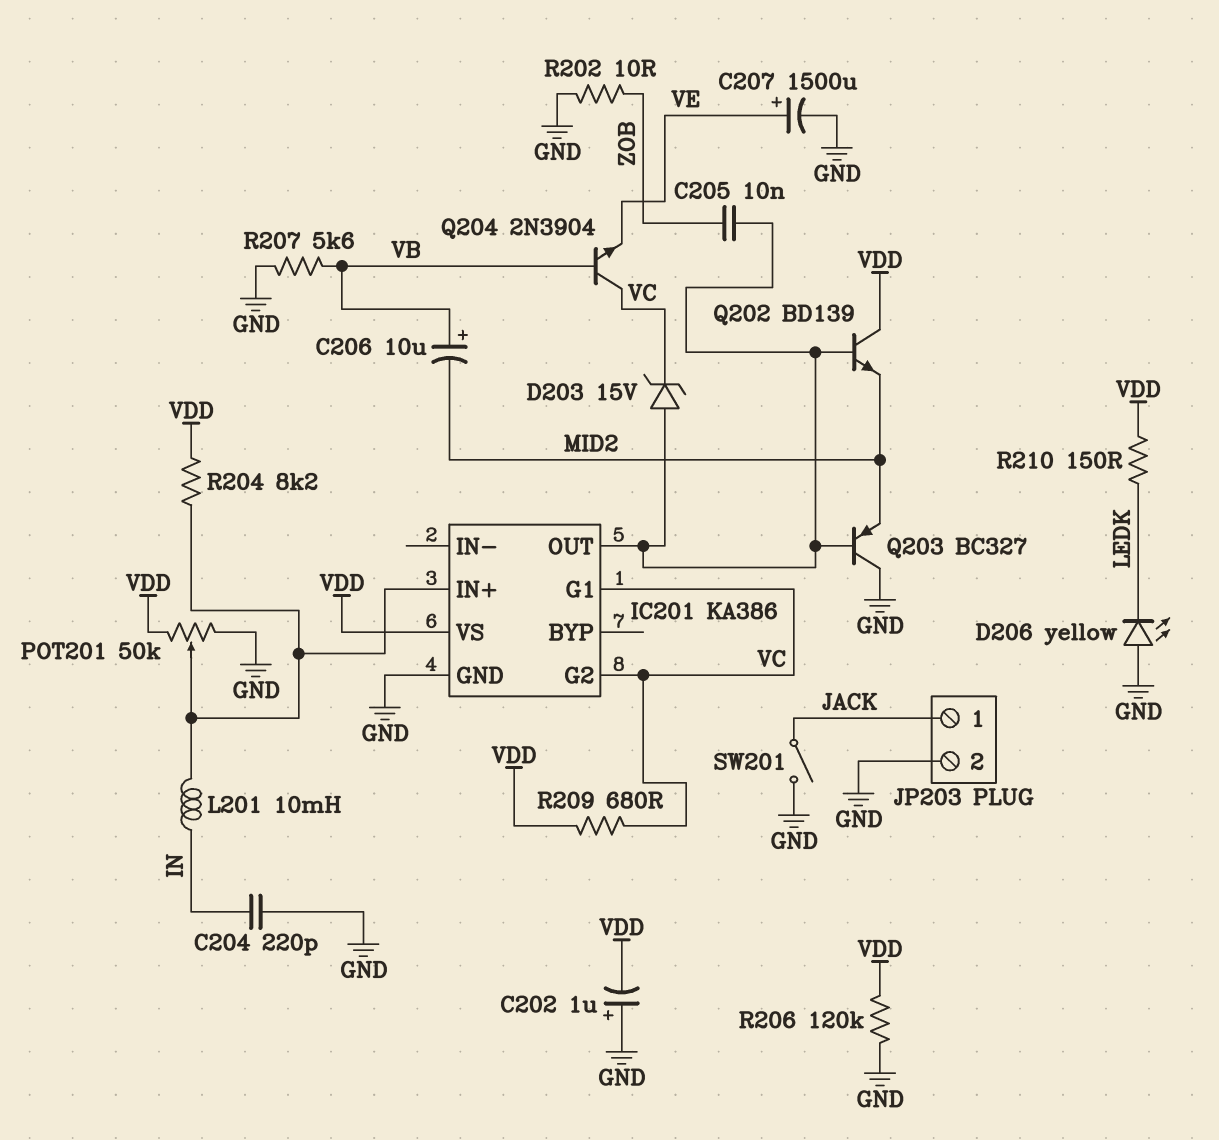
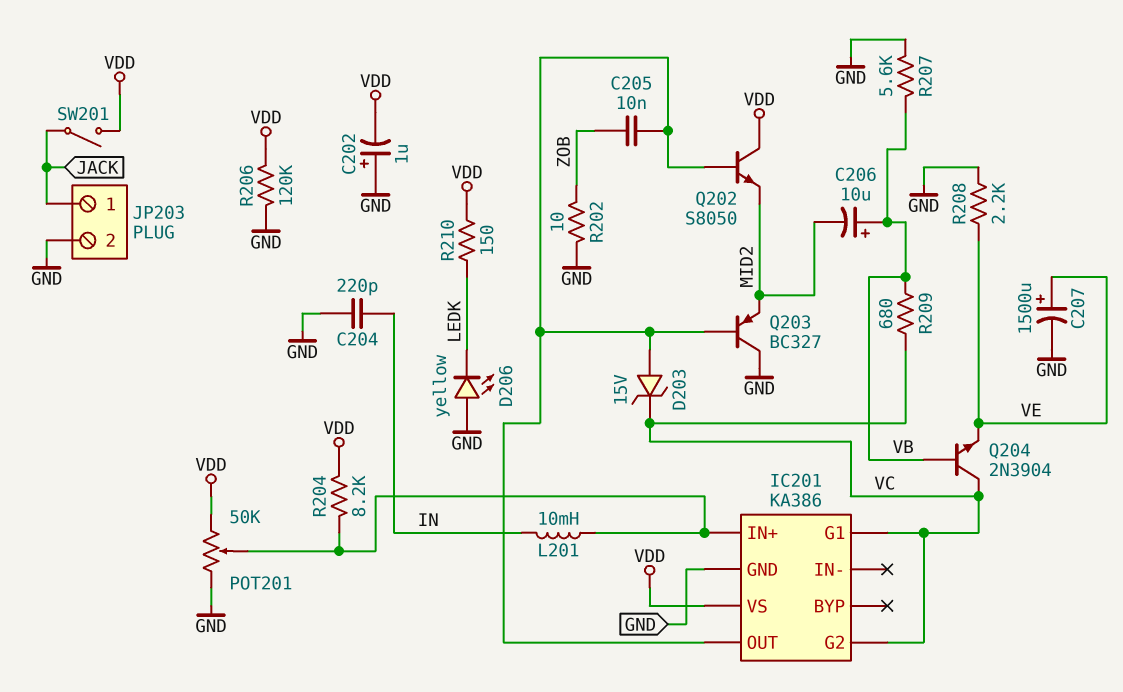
Q202: NPN BD139 (B IC201/OUT, C VDD, E MID2) -> NPN S8050 (B IC201/OUT, C VDD, E MID2)
R208: none -> 2.2k (GND, VE)
R209: 680 (VC, VDD) -> 680 (VB, VC)
SW201: switch (GND, JACK) -> switch (JACK, VDD)

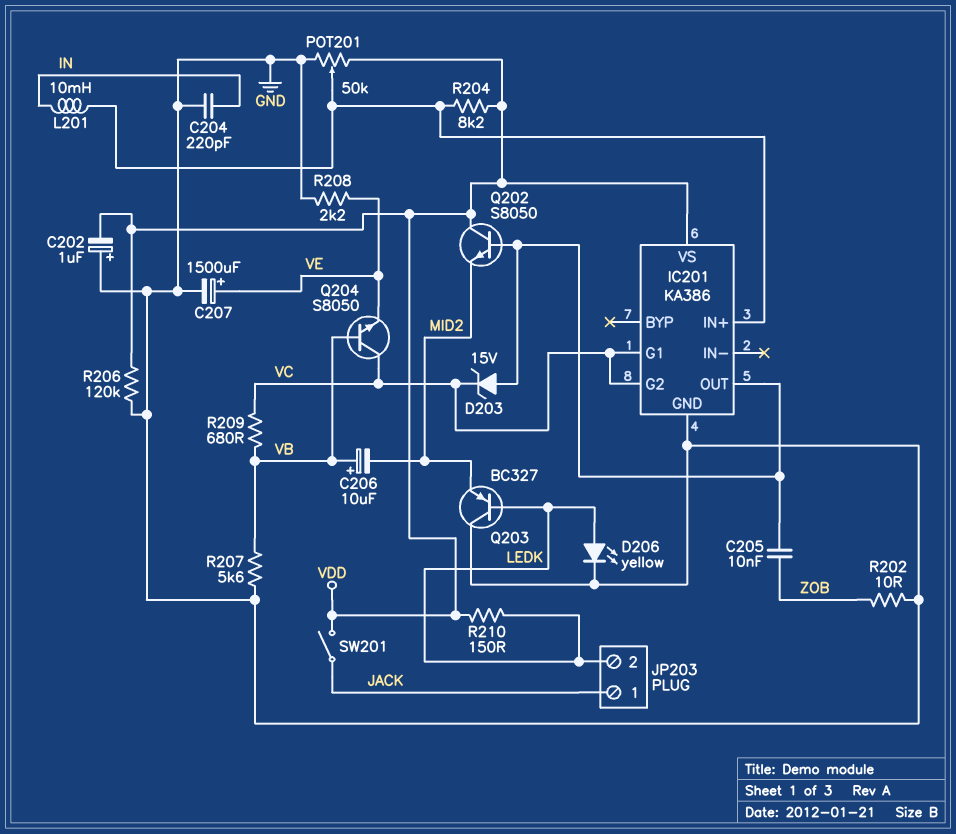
D206: LED yellow (A GND, K LEDK) -> LED yellow (A LEDK, K GND)
JP203 pin 2: GND -> LEDK
Q203: PNP BC327 (B IC201/OUT, C GND, E MID2) -> PNP BC327 (B LEDK, C GND, E MID2)
Q204: NPN 2N3904 (B VB, C VC, E VE) -> NPN S8050 (B VB, C VC, E VE)

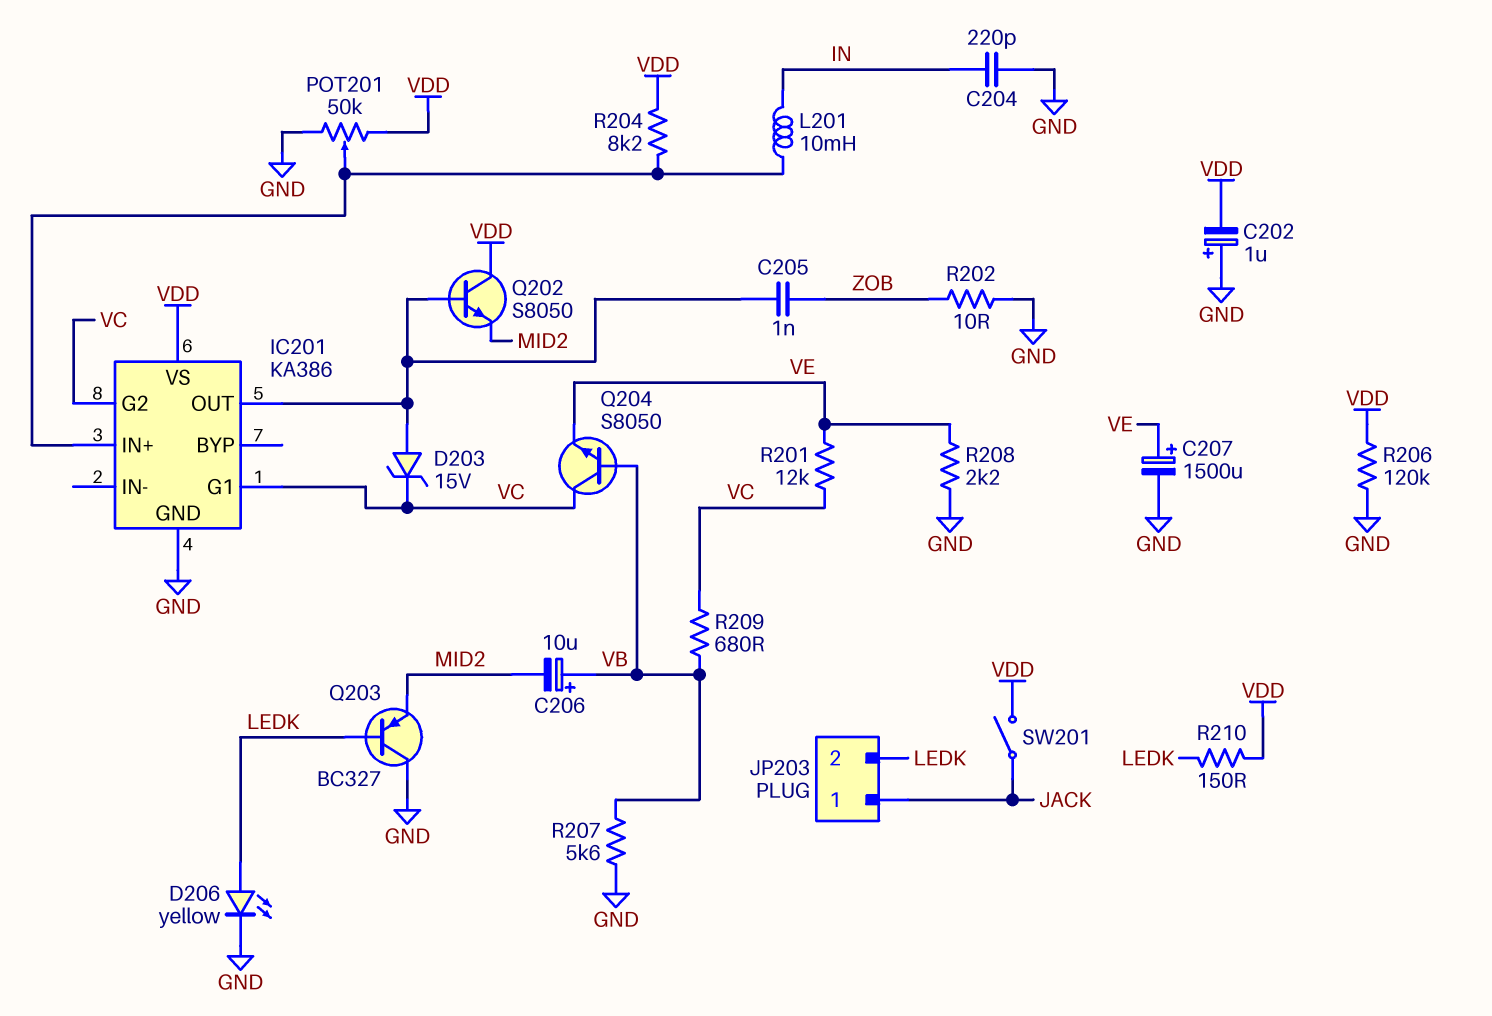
C205: 10nF (IC201/OUT, ZOB) -> 1nF (IC201/OUT, ZOB)
R201: none -> 12k (VC, VE)

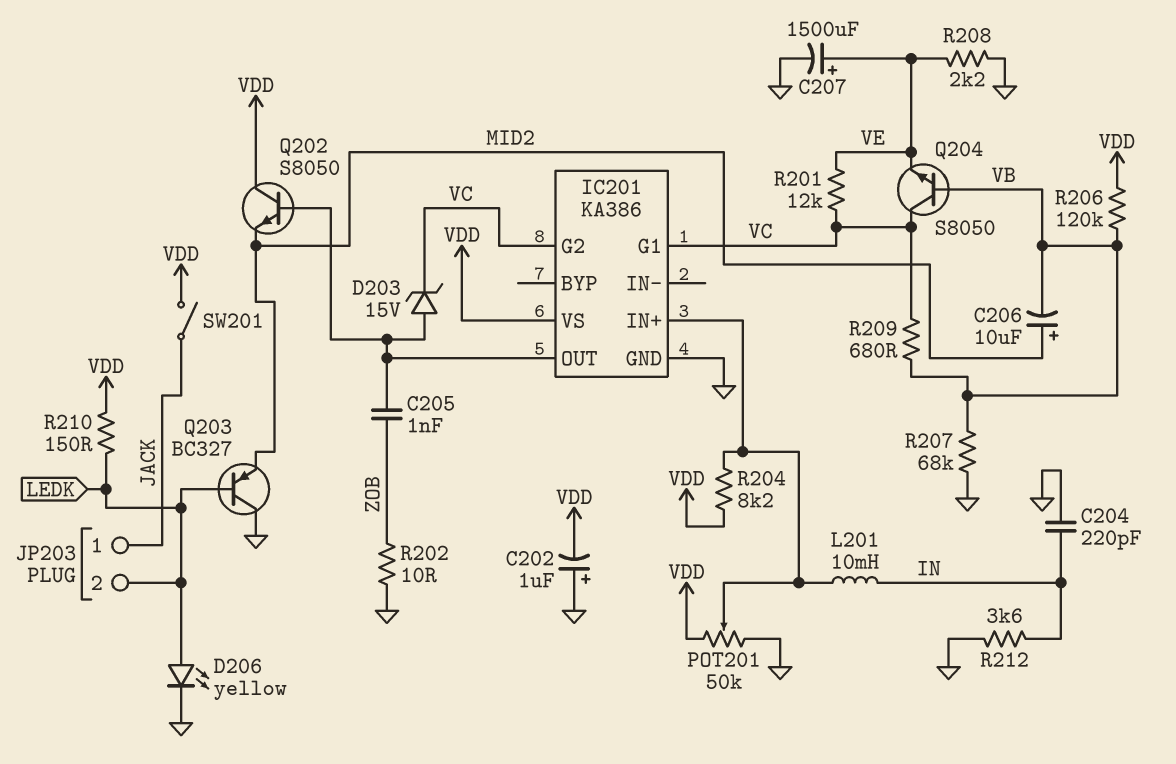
C206: 10uF (plus VB, minus MID2) -> 10uF (plus MID2, minus VB)
R206: 120k (GND, VDD) -> 120k (VB, VDD)
R207: 5.6k (GND, VB) -> 68k (GND, VB)
R212: none -> 3.6k (GND, IN)

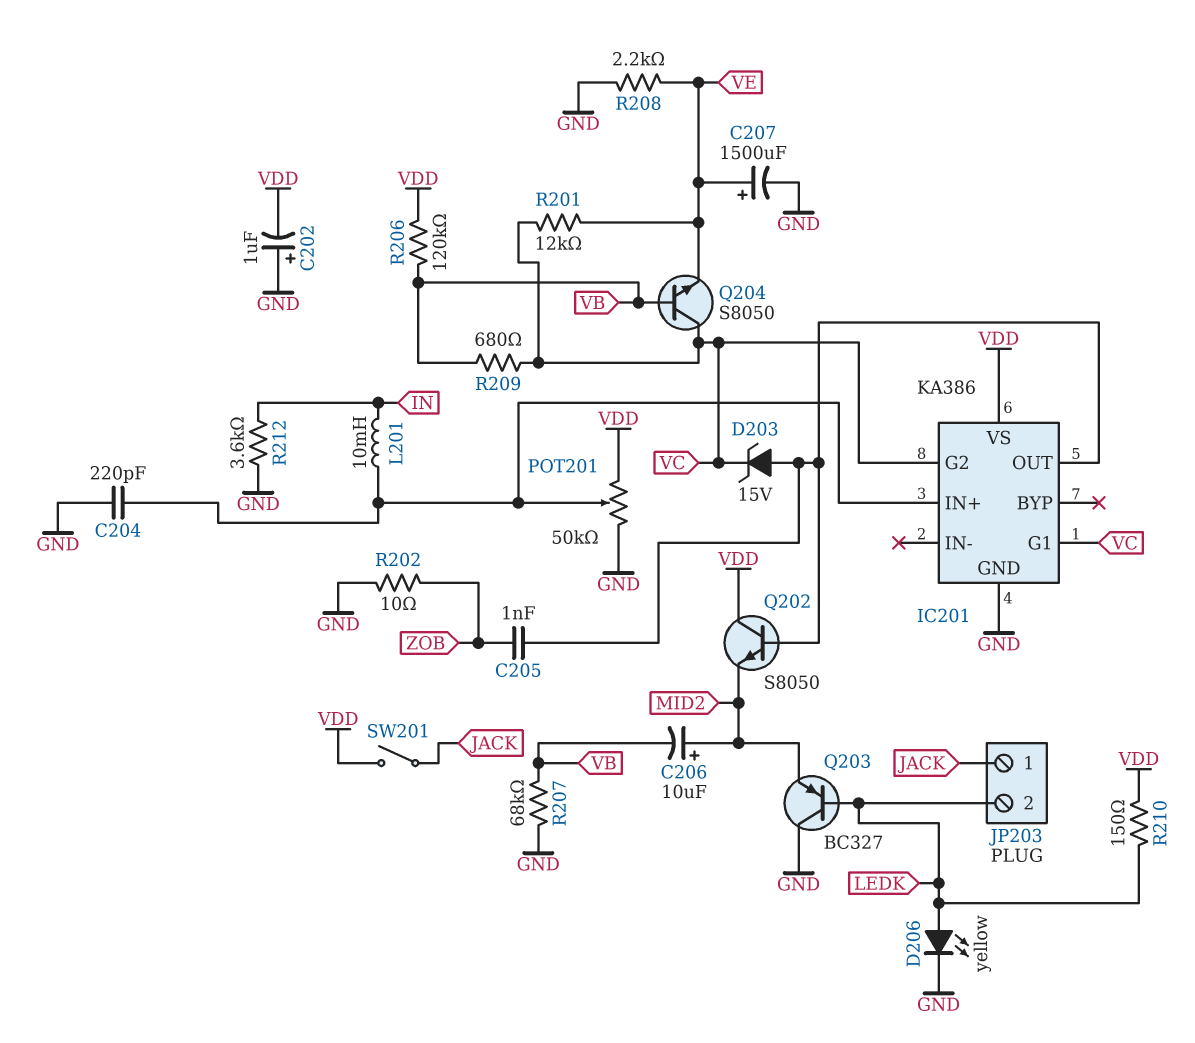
C204: 220pF (GND, IN) -> 220pF (GND, IC201/IN+)
R204: 8.2k (IC201/IN+, VDD) -> none

